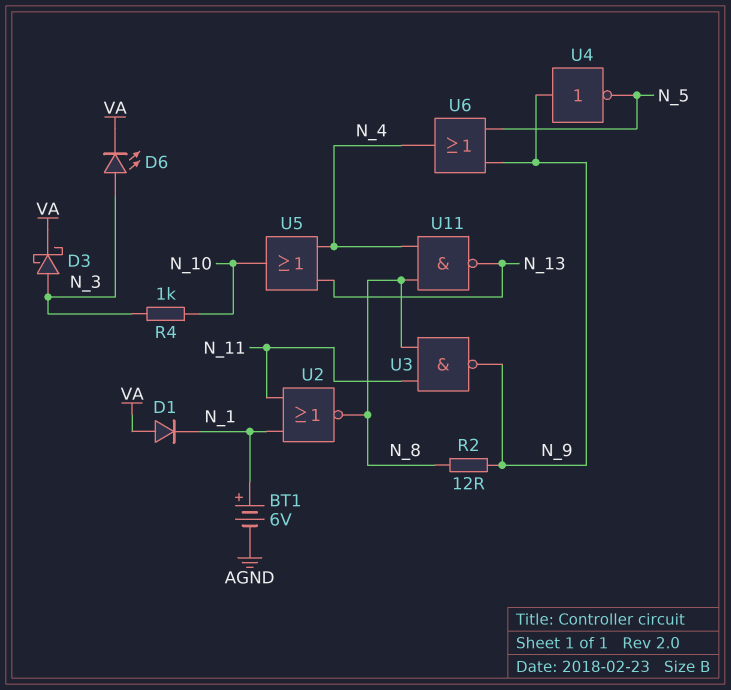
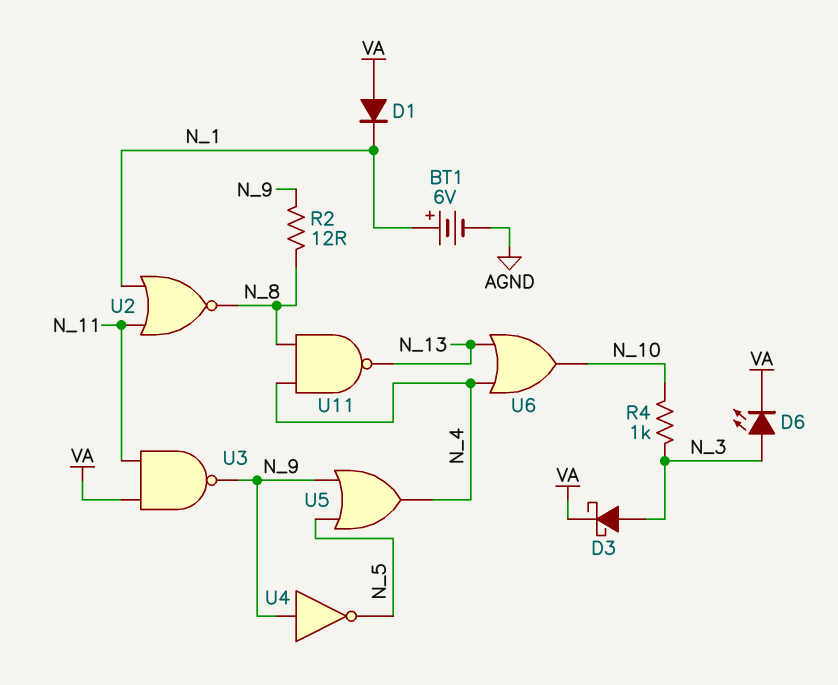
U3: NAND (in N_8, in N_11, out N_9) -> NAND (in N_11, in VA, out N_9)
U5: OR (in N_4, in N_13, out N_10) -> OR (in N_5, in N_9, out N_4)
U6: OR (in N_5, in N_9, out N_4) -> OR (in N_4, in N_13, out N_10)

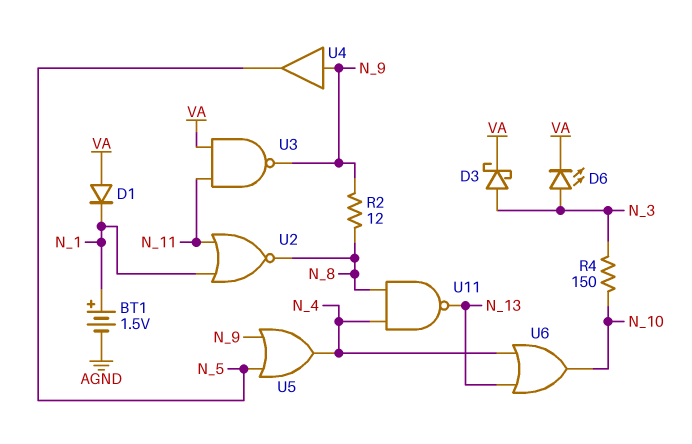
BT1: 6V (plus N_1, minus AGND) -> 1.5V (plus N_1, minus AGND)
R4: 1k (N_3, N_10) -> 150 (N_3, N_10)
U4: NOT (in N_9, out N_5) -> buffer (in N_9, out N_5)

